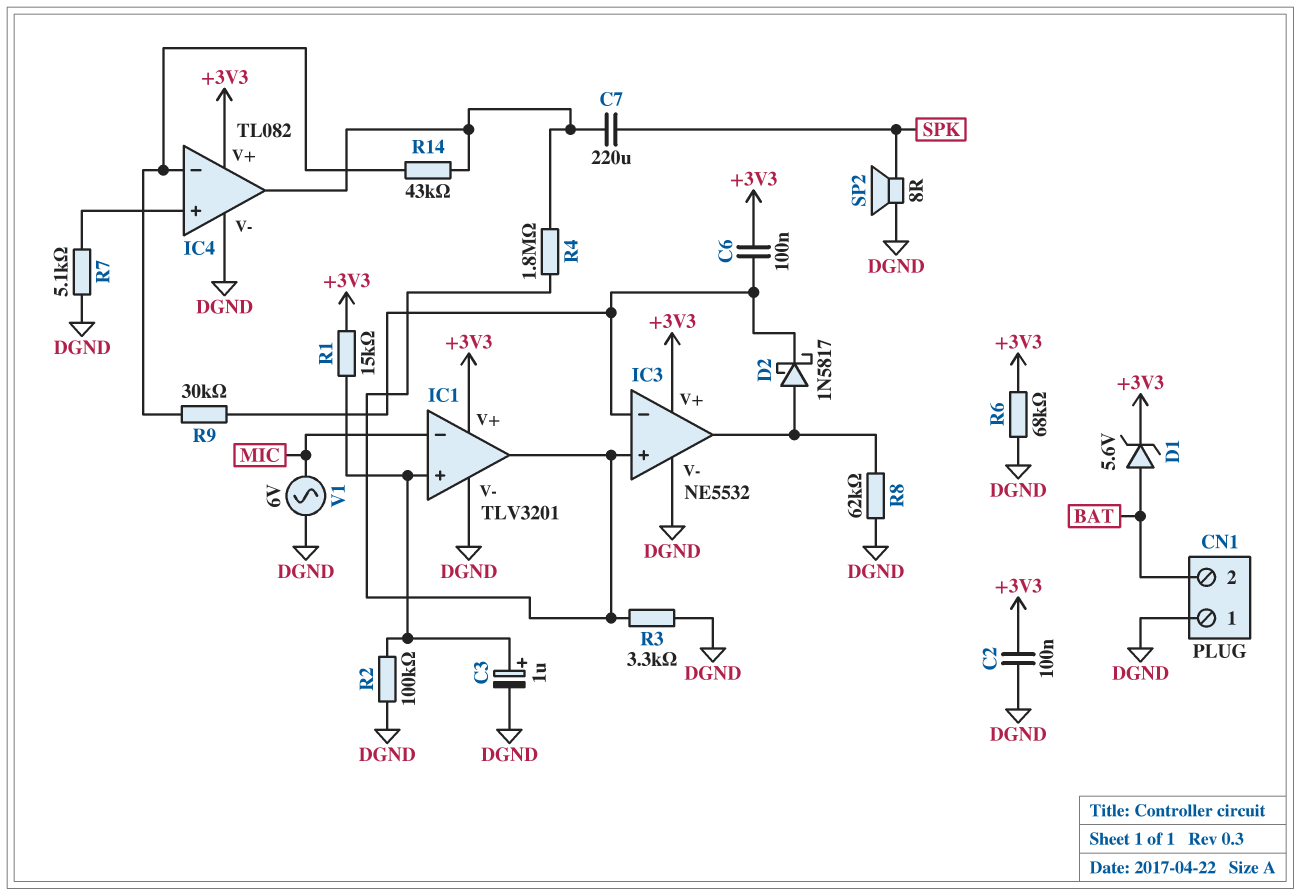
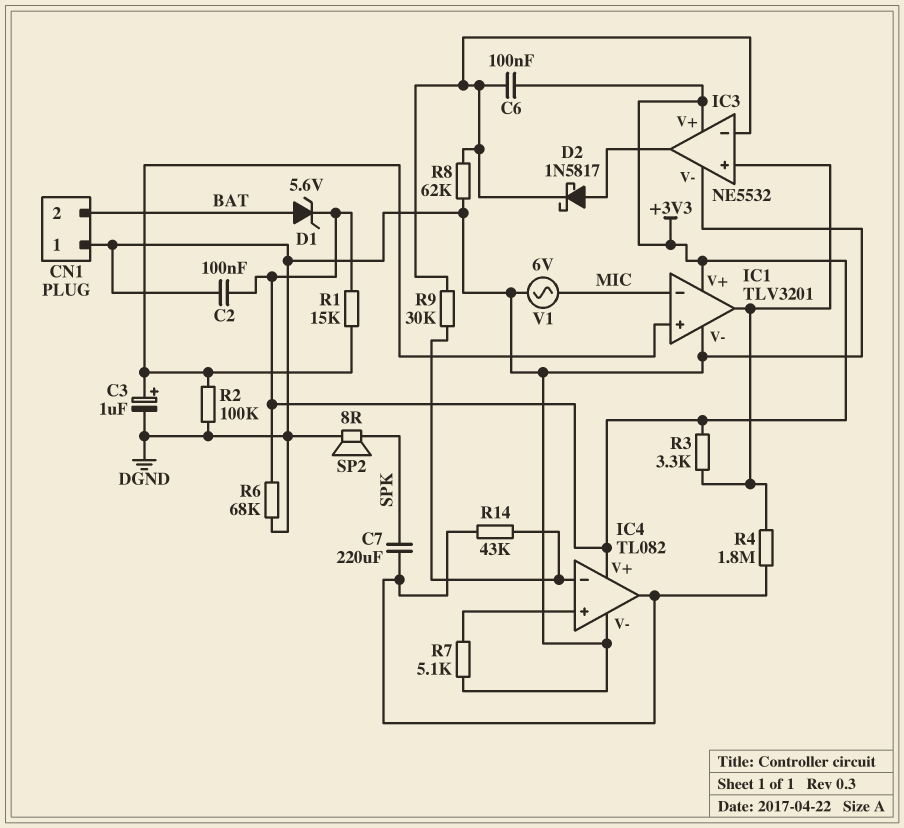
R3: 3.3k (DGND, IC1/out) -> 3.3k (+3V3, IC1/out)
R8: 62k (DGND, IC3/out) -> 62k (DGND, IC3/in-)

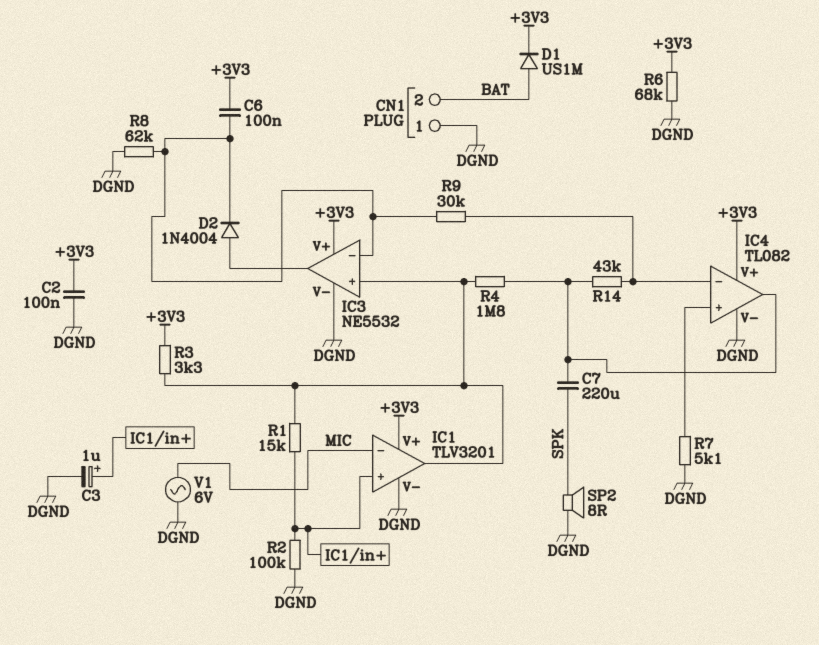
D1: zener 5.6V (A BAT, K +3V3) -> diode US1M (A BAT, K +3V3)
D2: schottky 1N5817 (A IC3/out, K IC3/in-) -> diode 1N4004 (A IC3/out, K IC3/in-)
R1: 15k (+3V3, IC1/in+) -> 15k (IC1/in+, IC1/out)

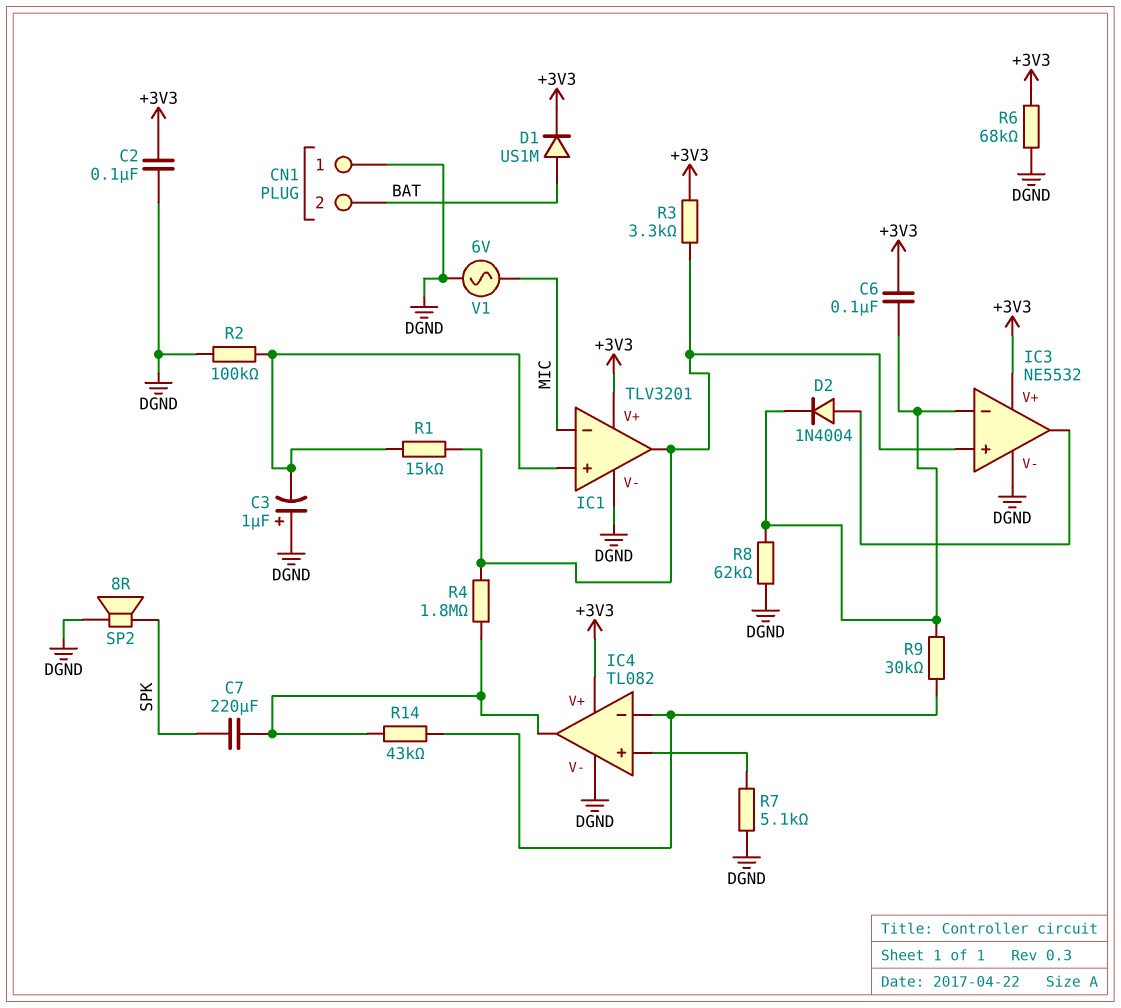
C3: 1uF (plus IC1/in+, minus DGND) -> 1uF (plus DGND, minus IC1/in+)

